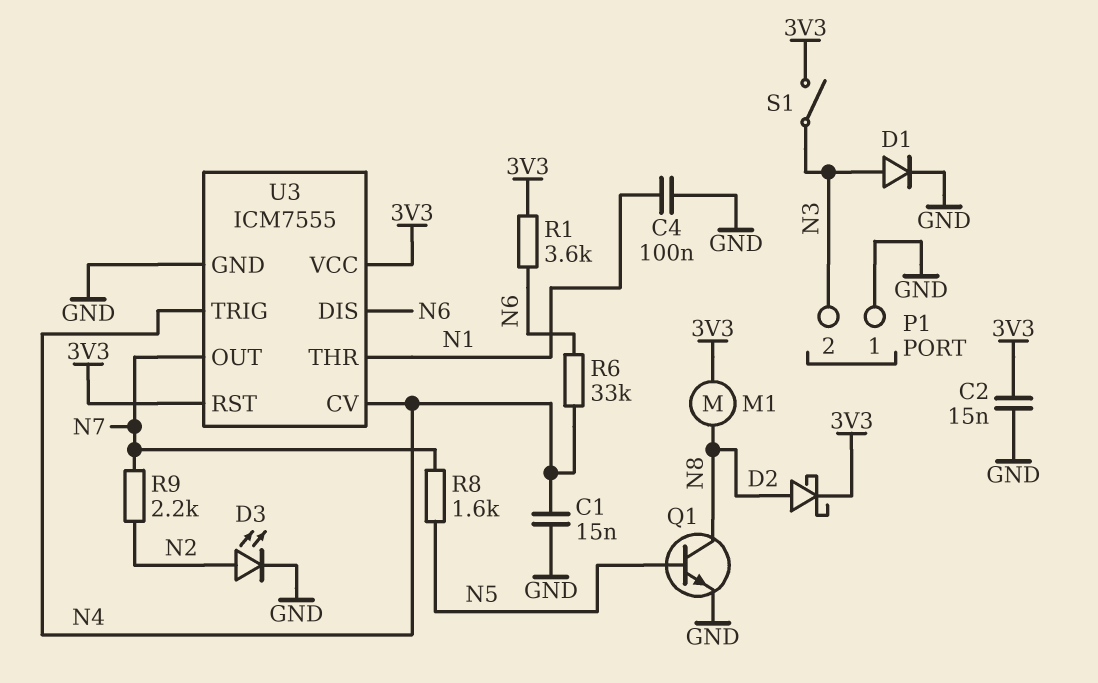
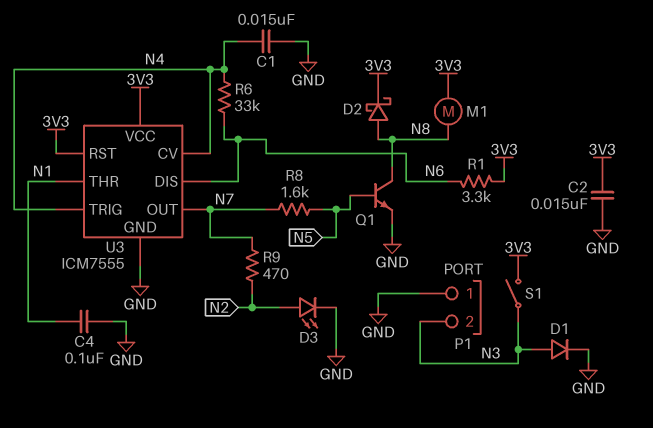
R1: 3.6k (3V3, N6) -> 3.3k (3V3, N6)
R9: 2.2k (N2, N7) -> 470 (N2, N7)

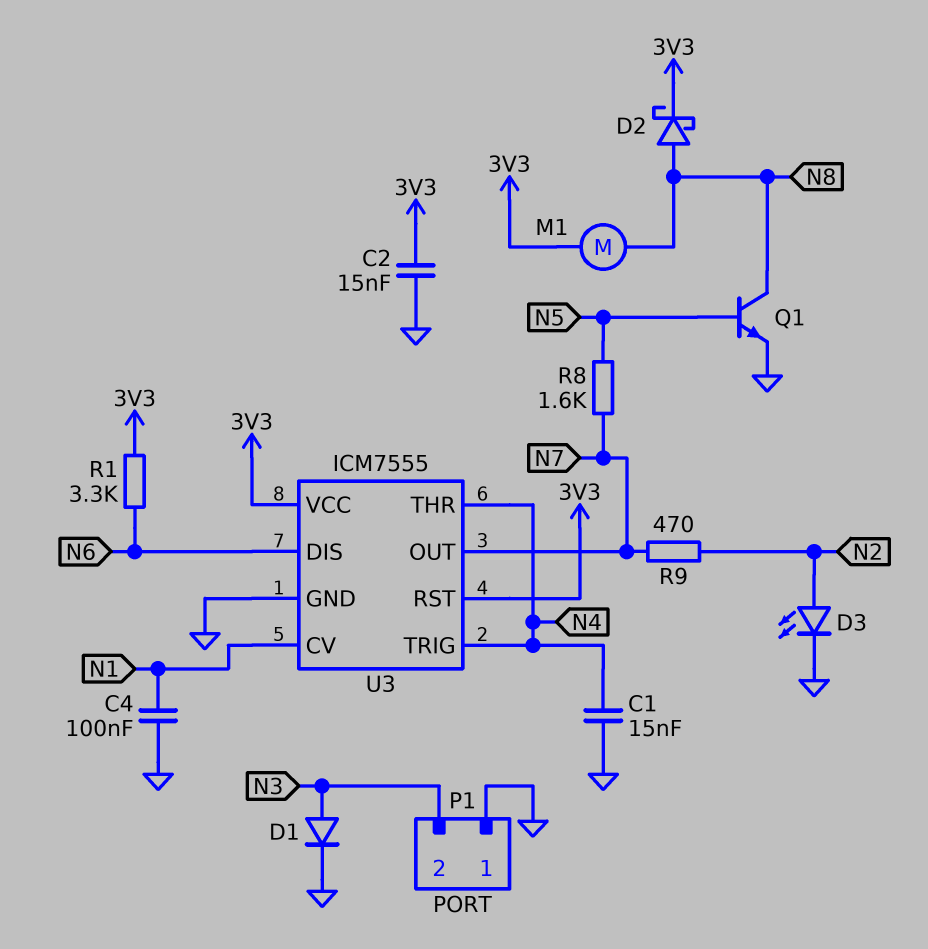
R6: 33k (N4, N6) -> none
S1: switch (3V3, N3) -> none
U3 pin CV: N4 -> N1
U3 pin THR: N1 -> N4

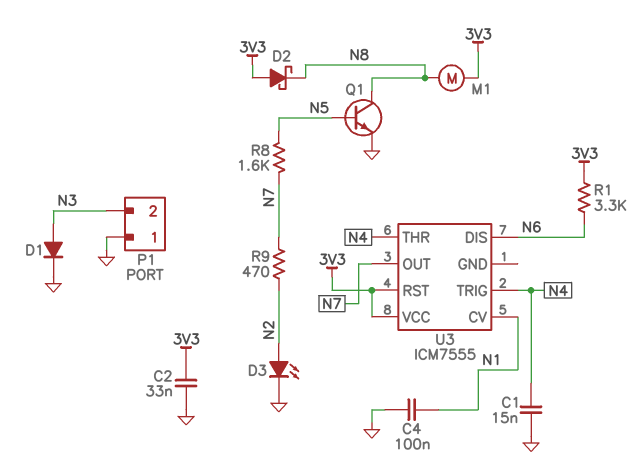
C2: 15nF (3V3, GND) -> 33nF (3V3, GND)
D2: schottky (A N8, K 3V3) -> schottky (A 3V3, K N8)
U3 pin GND: GND -> none

